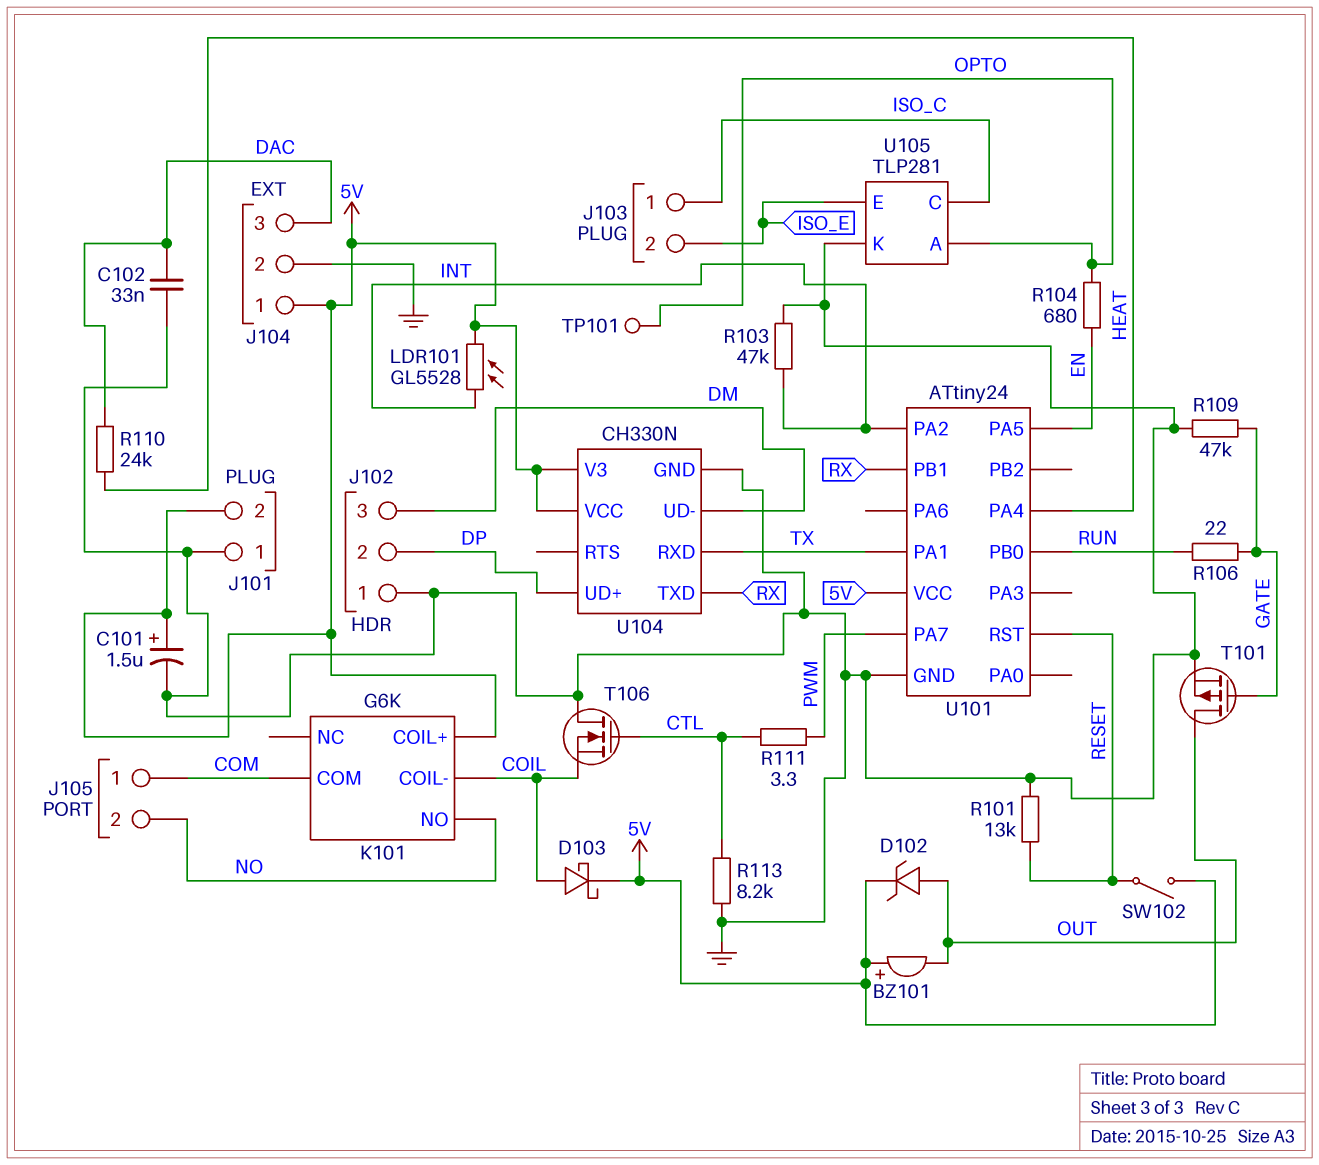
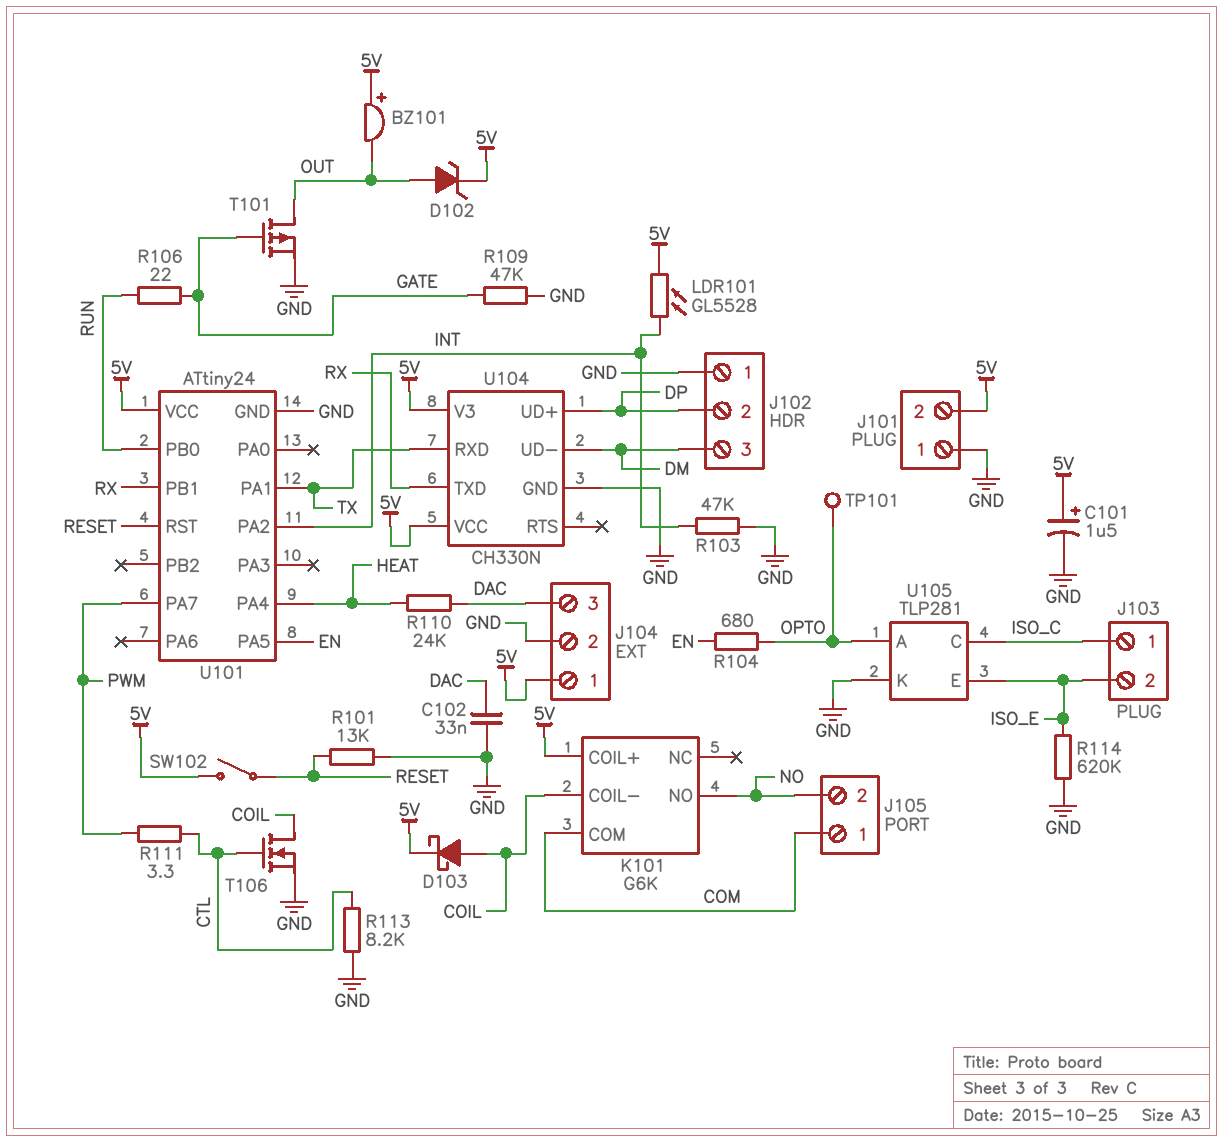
R114: none -> 620k (GND, ISO_E)
T106: NMOS (G CTL, D GND, S COIL) -> NMOS (G CTL, D COIL, S GND)

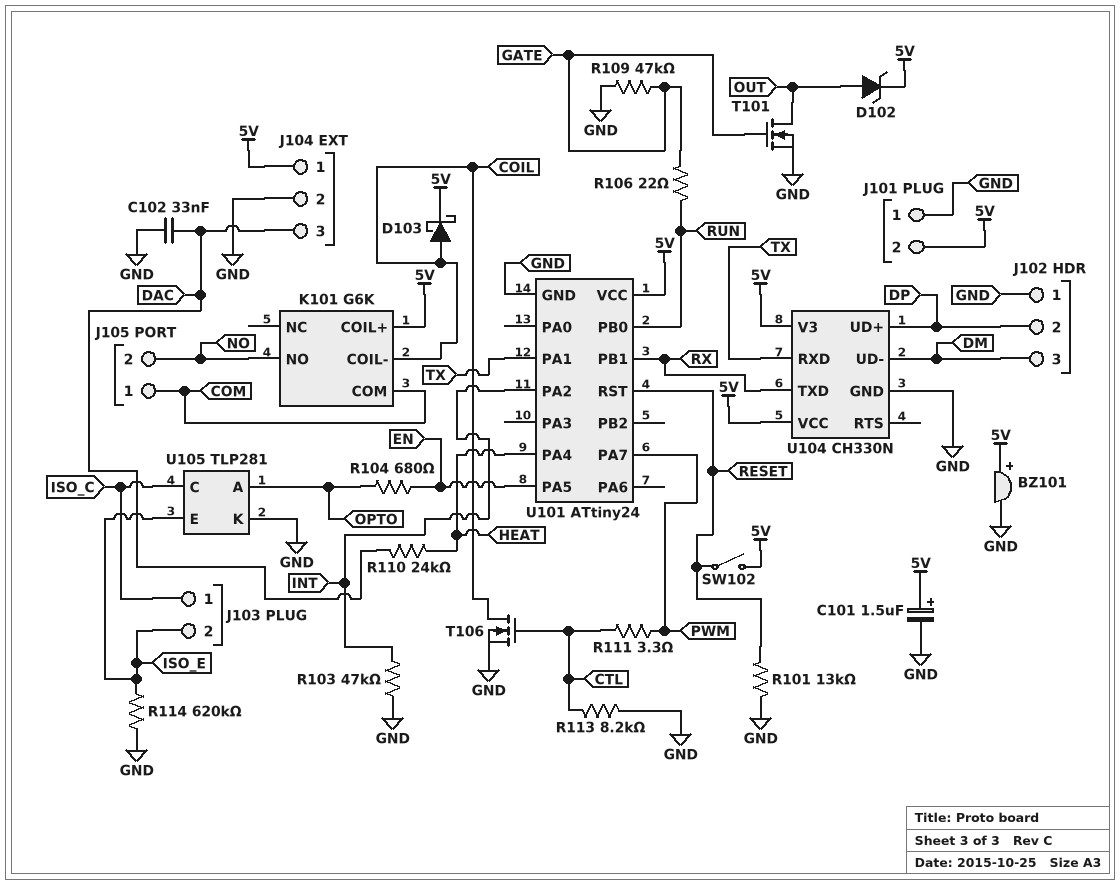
BZ101: buzzer (plus 5V, minus OUT) -> buzzer (plus 5V, minus GND)
LDR101: GL5528 (5V, INT) -> none
T101: PMOS (G GATE, D OUT, S GND) -> NMOS (G GATE, D OUT, S GND)
TP101: test point (OPTO) -> none

